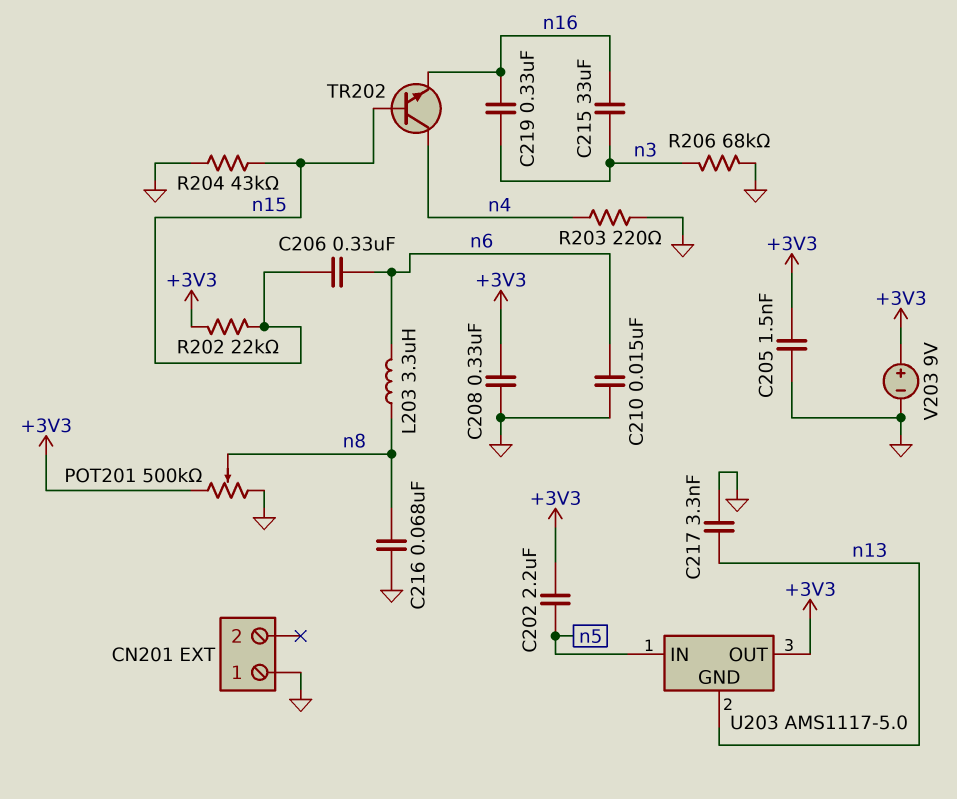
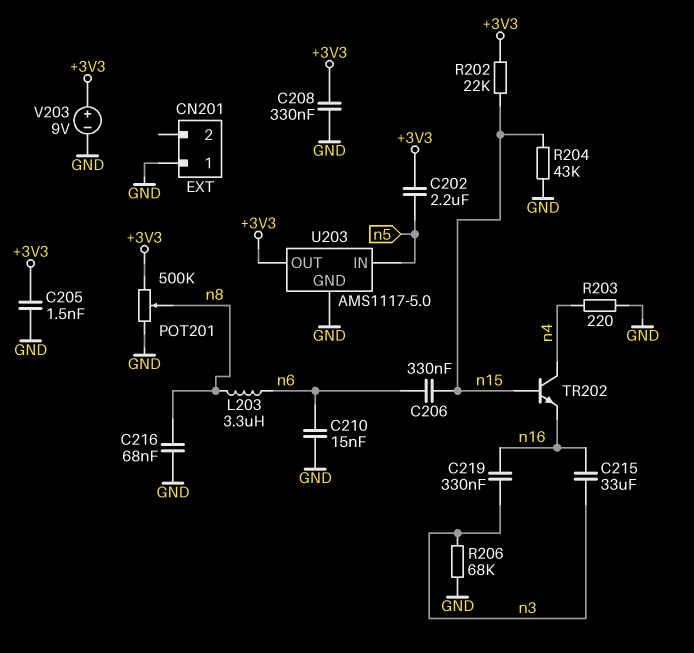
C217: 3.3nF (GND, n13) -> none
U203 pin GND: n13 -> GND

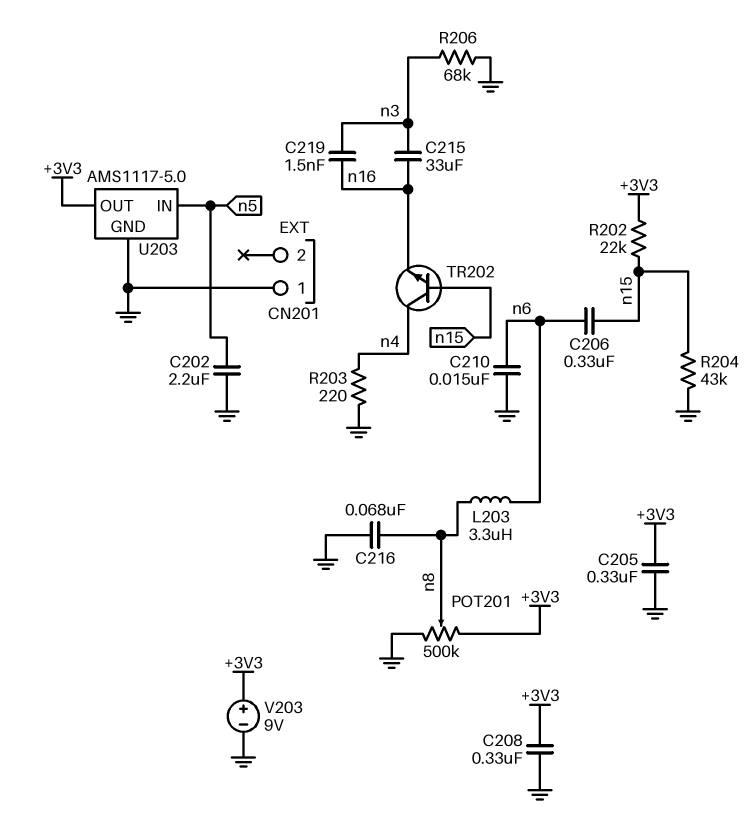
C202: 2.2uF (+3V3, n5) -> 2.2uF (GND, n5)
C205: 1.5nF (+3V3, GND) -> 330nF (+3V3, GND)
C219: 330nF (n3, n16) -> 1.5nF (n3, n16)

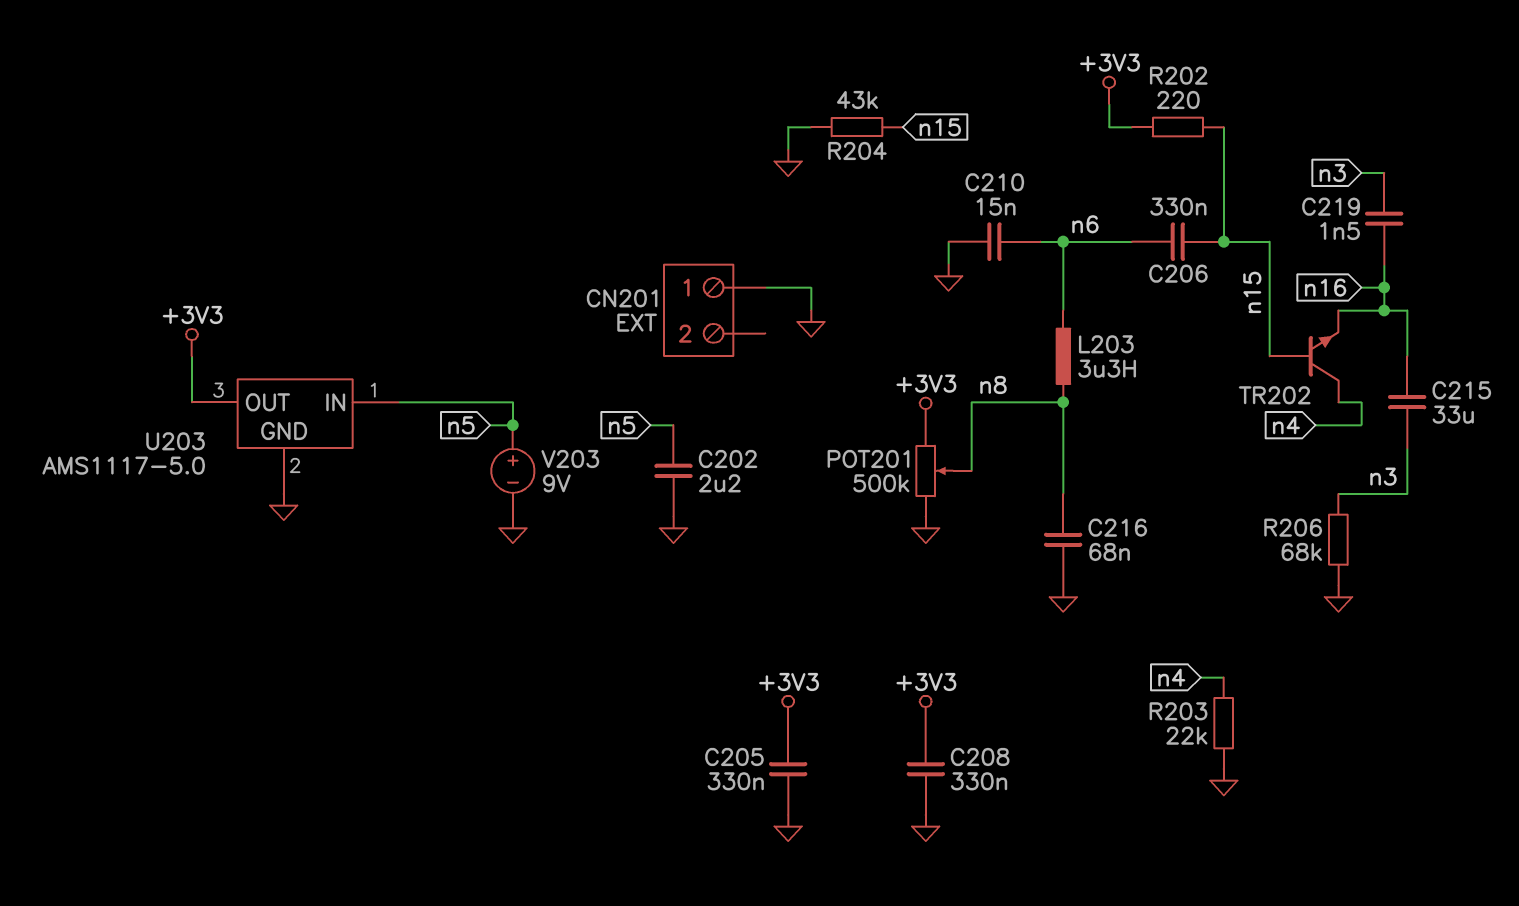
R202: 22k (+3V3, n15) -> 220 (+3V3, n15)
R203: 220 (GND, n4) -> 22k (GND, n4)
V203: 9V (plus +3V3, minus GND) -> 9V (plus n5, minus GND)

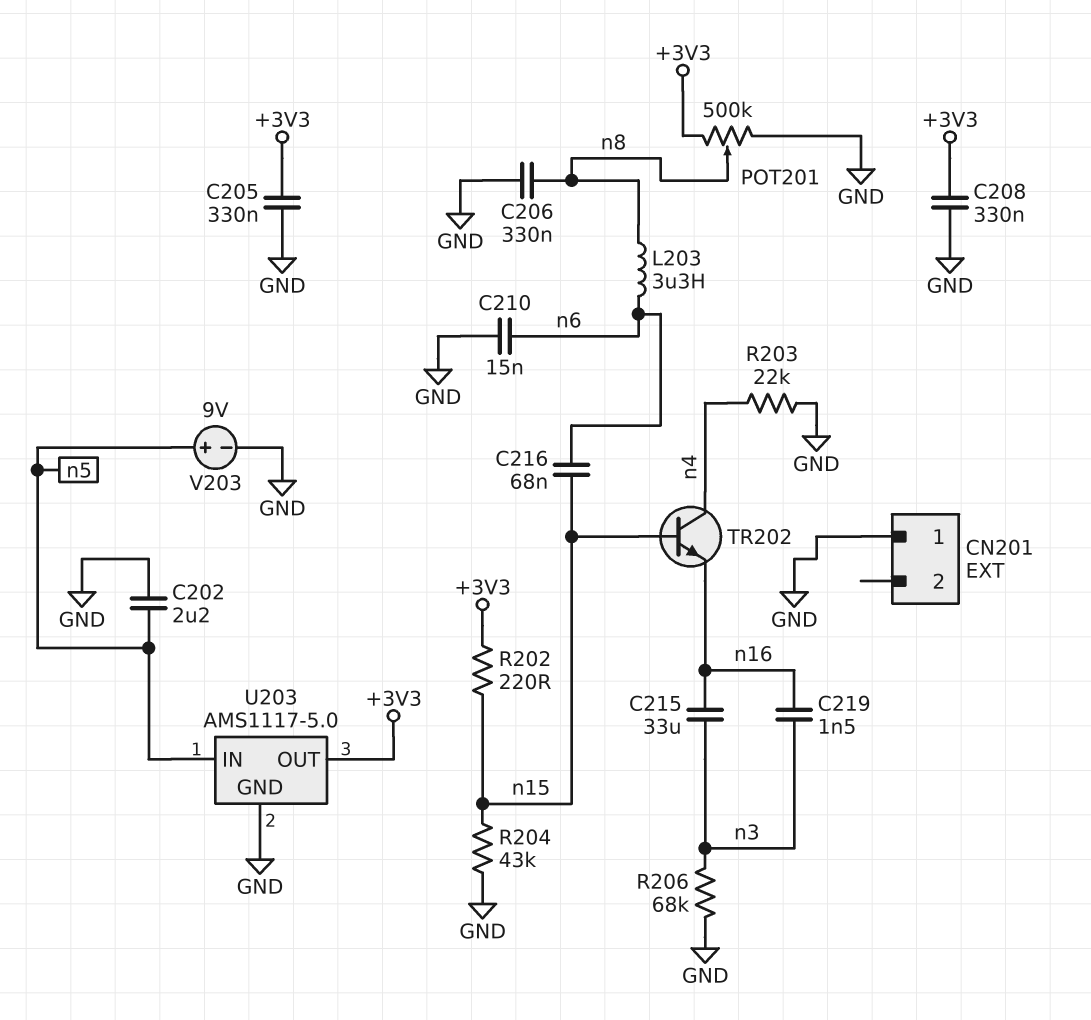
C206: 330nF (n6, n15) -> 330nF (GND, n8)
C216: 68nF (GND, n8) -> 68nF (n6, n15)

